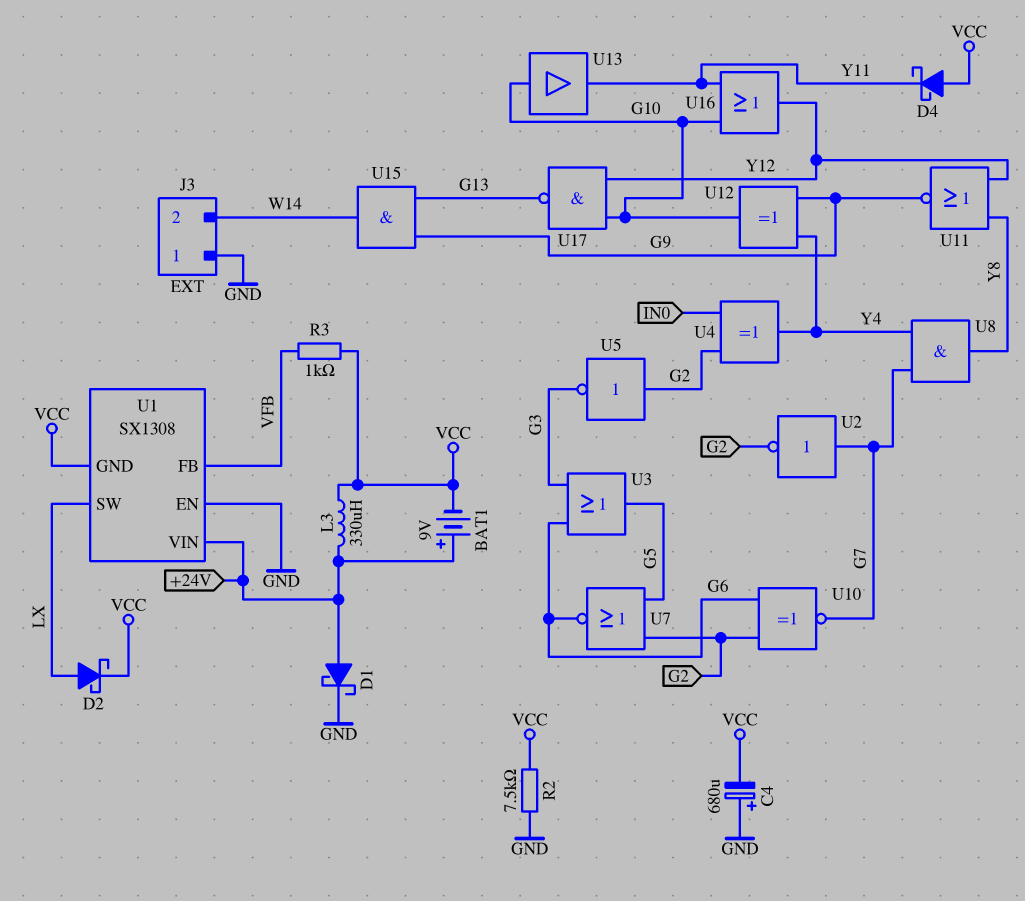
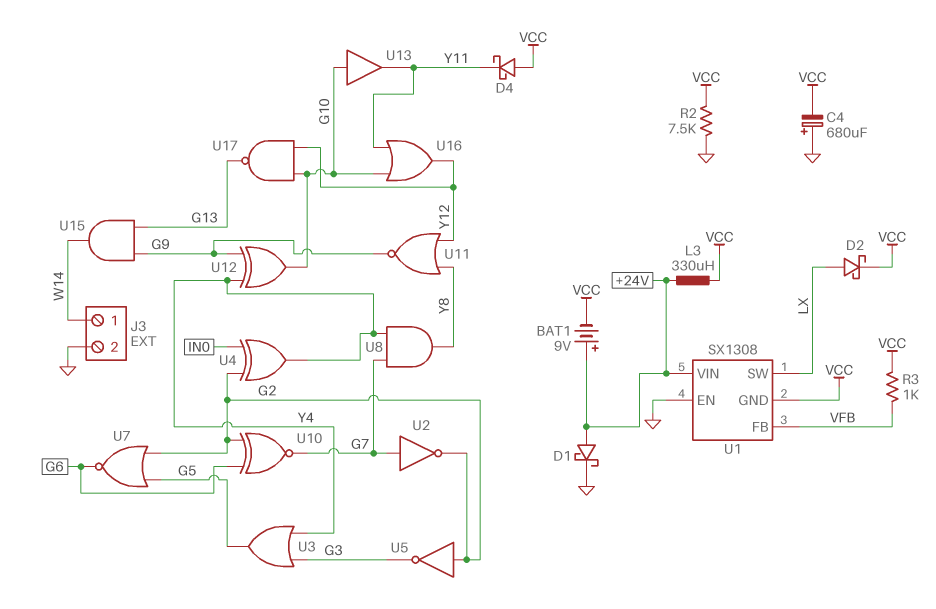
J3 pin 1: GND -> W14
J3 pin 2: W14 -> GND
U3: OR (in G3, in G6, out G5) -> OR (in G3, in Y4, out G5)

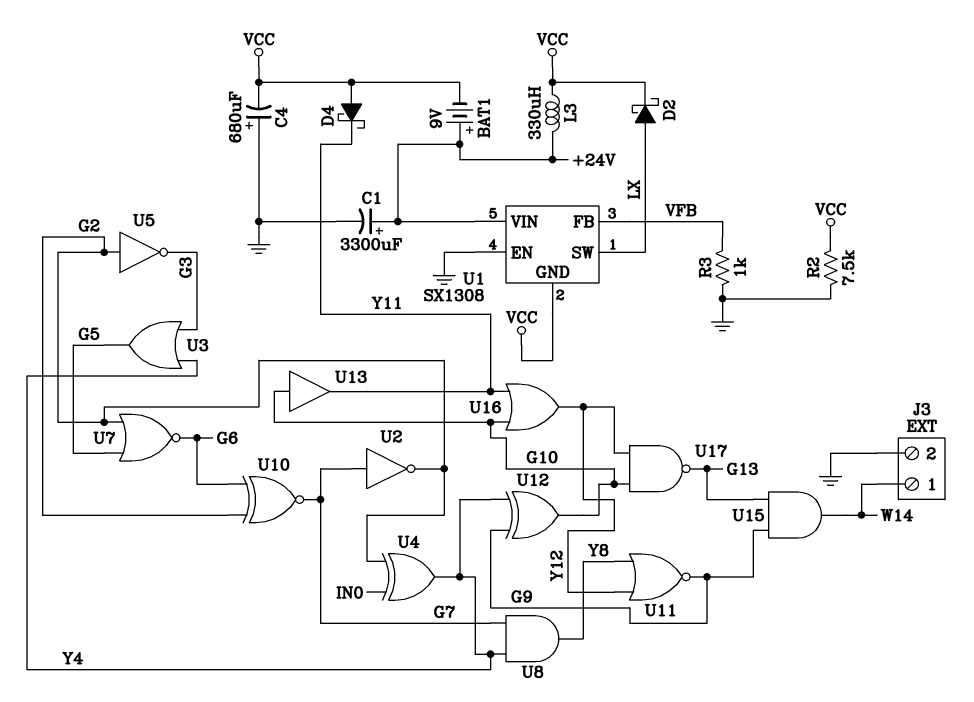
C1: none -> 3300uF (plus +24V, minus GND)
D1: schottky (A +24V, K GND) -> none
R3: 1k (VCC, VFB) -> 1k (GND, VFB)

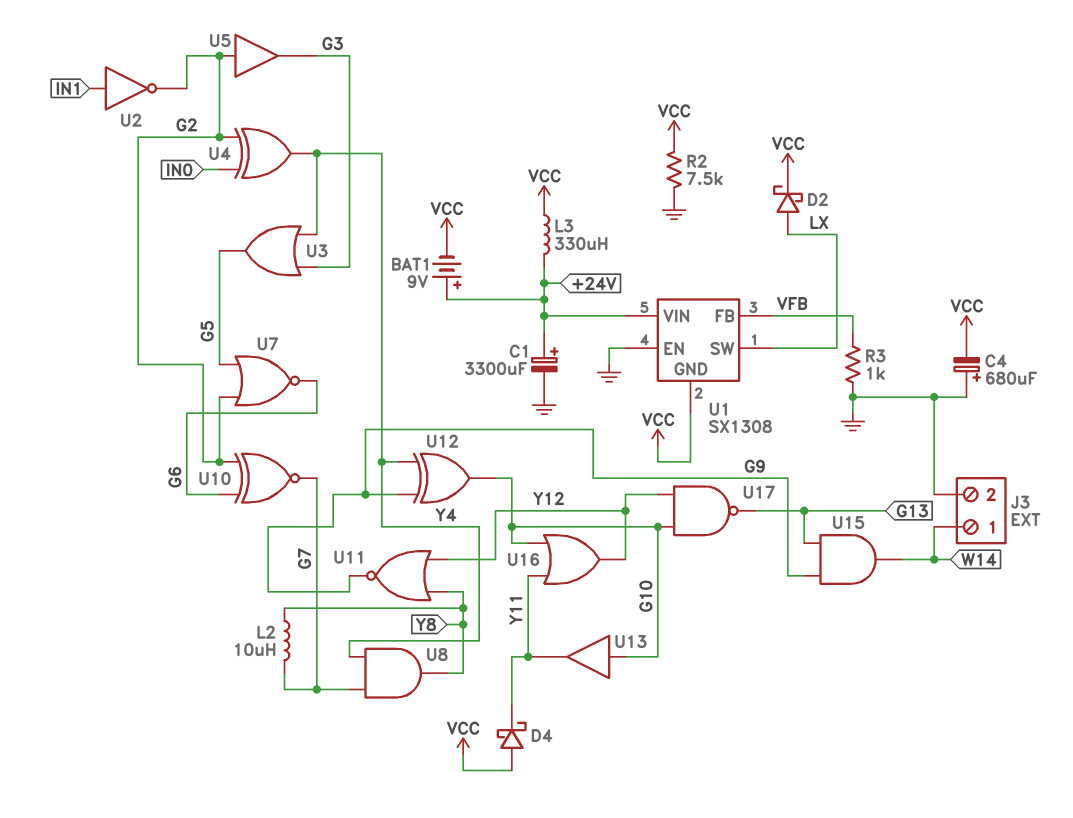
L2: none -> 10uH (G7, Y8)
U2: NOT (in G7, out G2) -> NOT (in IN1, out G2)
U5: NOT (in G2, out G3) -> buffer (in G2, out G3)

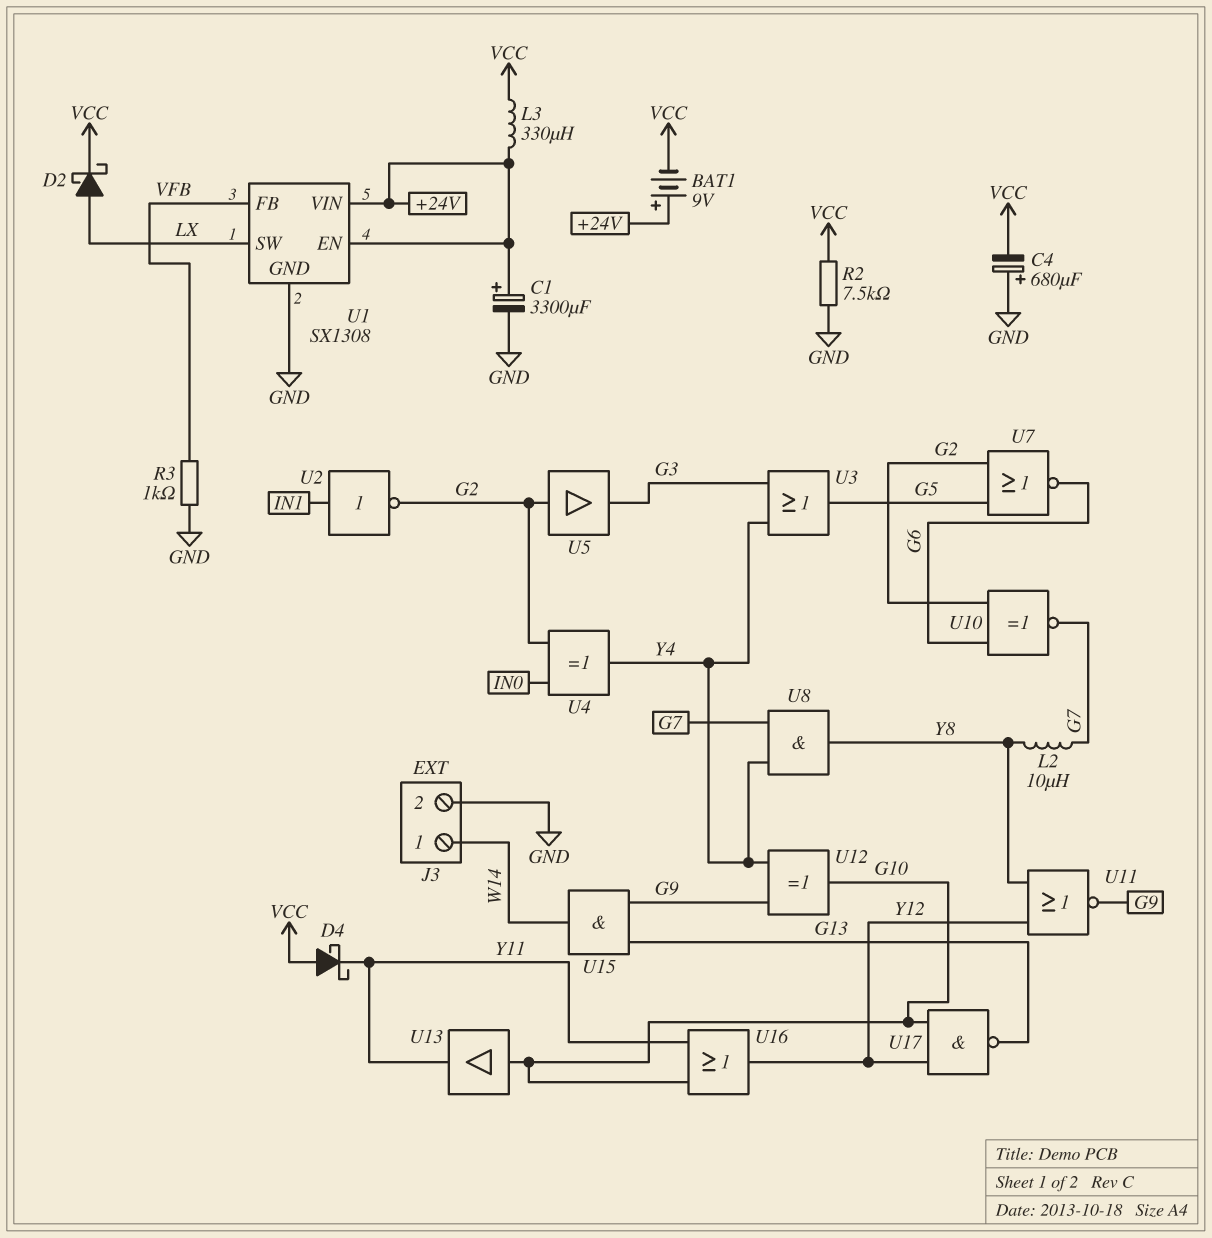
U1 pin EN: GND -> +24V
U1 pin GND: VCC -> GND

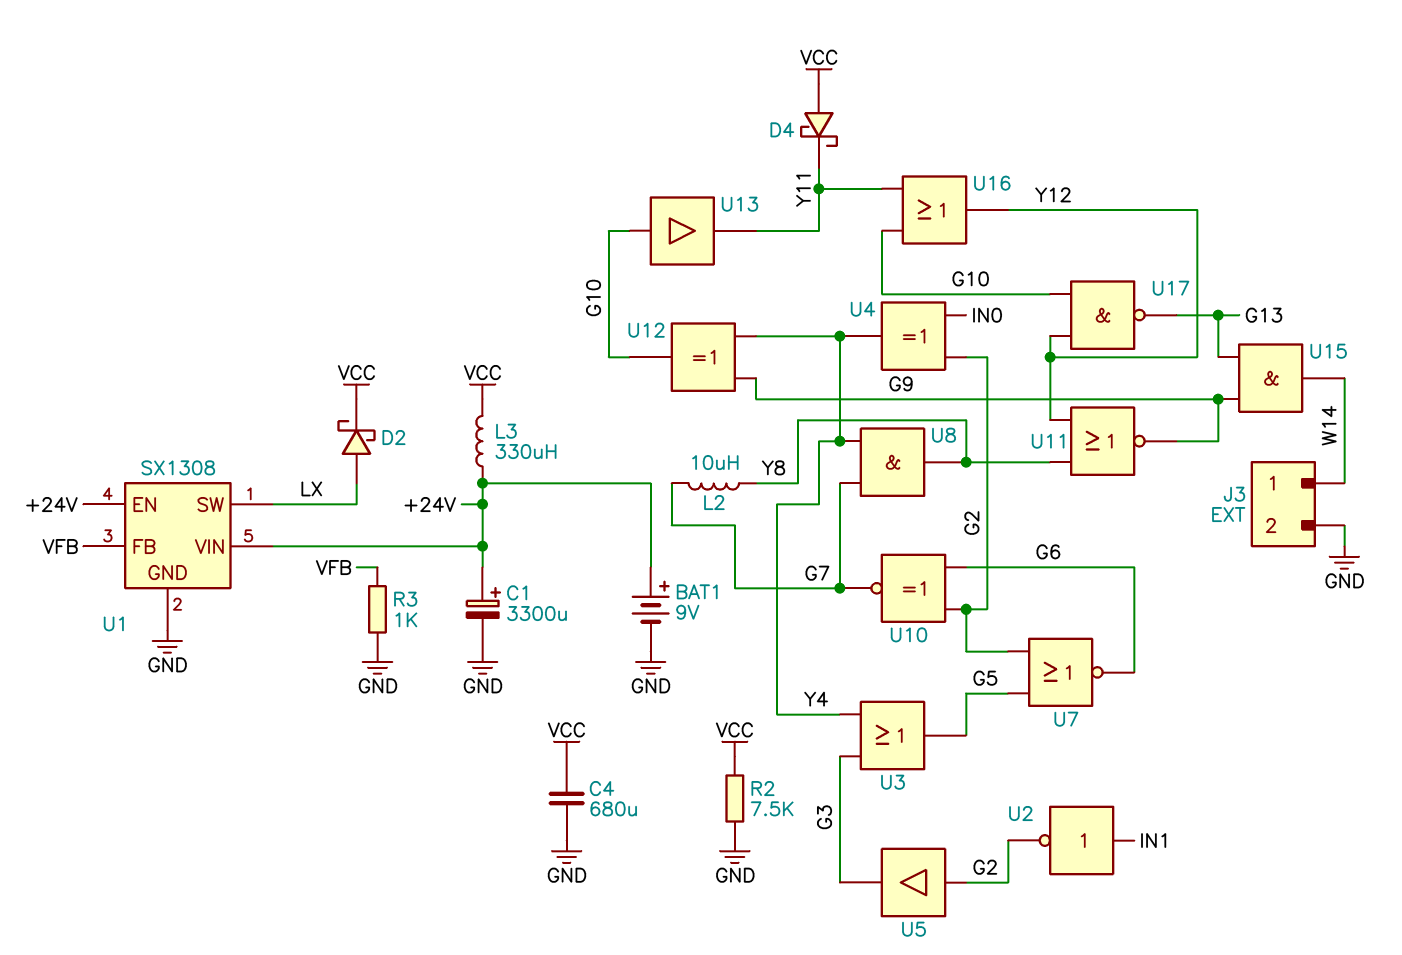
BAT1: 9V (plus +24V, minus VCC) -> 9V (plus +24V, minus GND)
C4: 680uF (plus GND, minus VCC) -> 680uF (GND, VCC)

